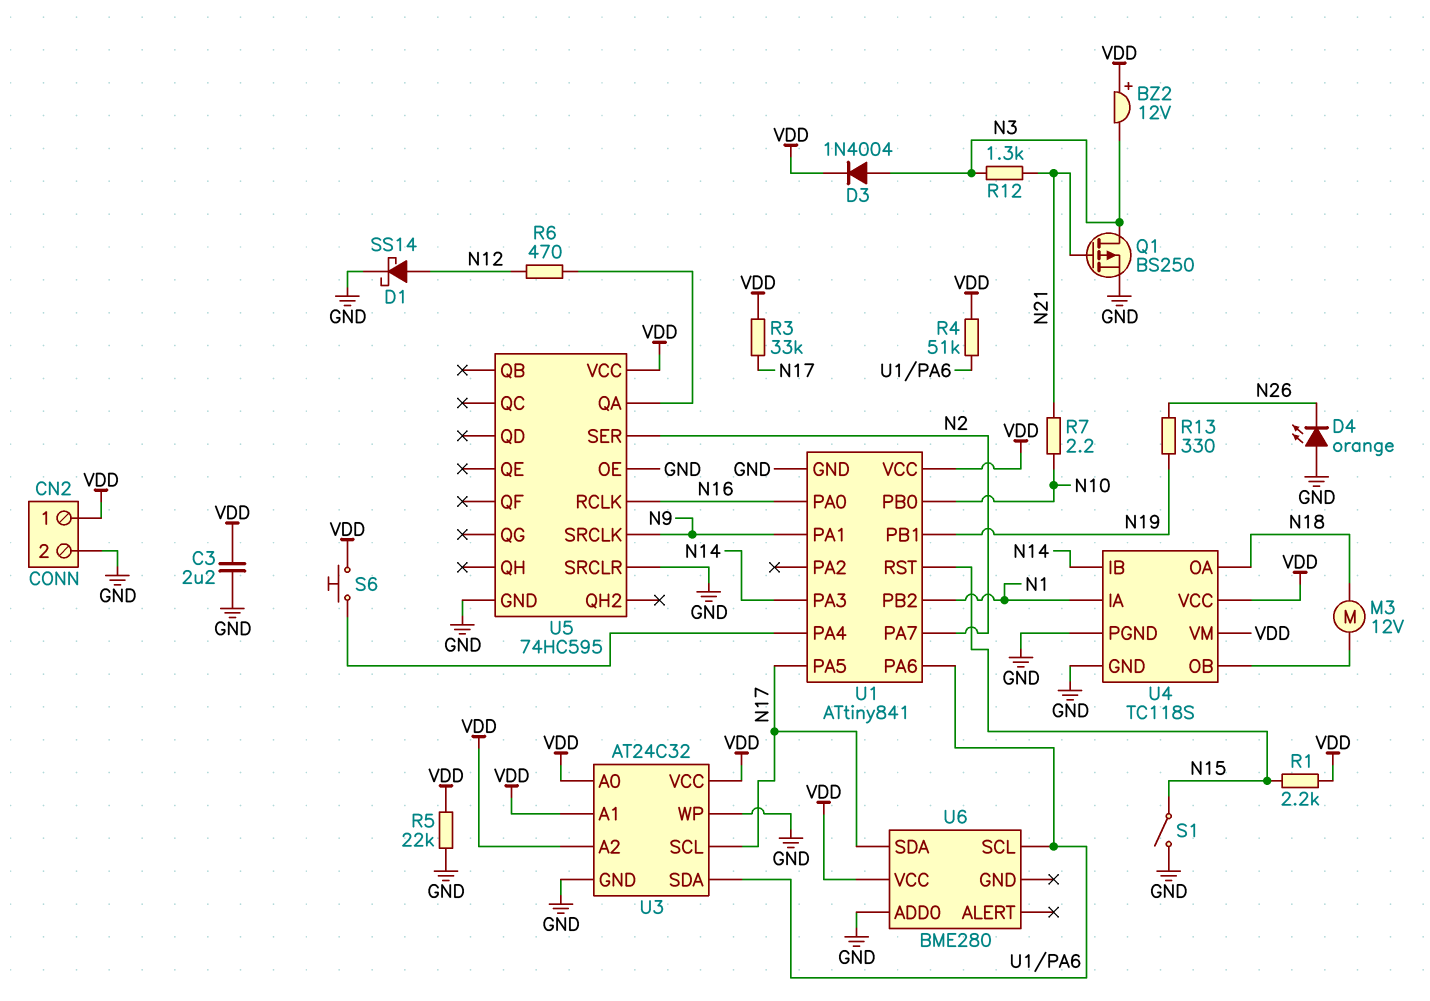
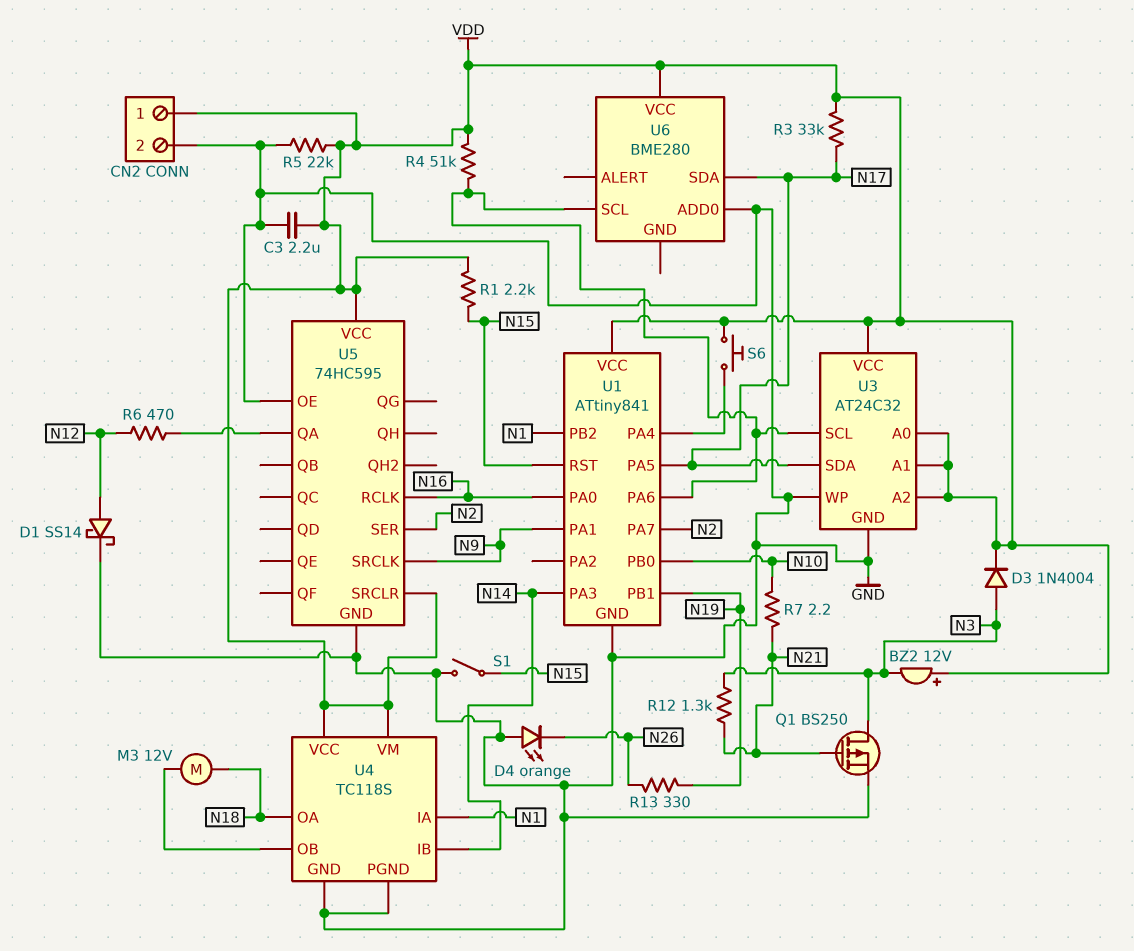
U3 pin SCL: N17 -> U1/PA6
U3 pin SDA: U1/PA6 -> N17
U5 pin SRCLR: GND -> VDD

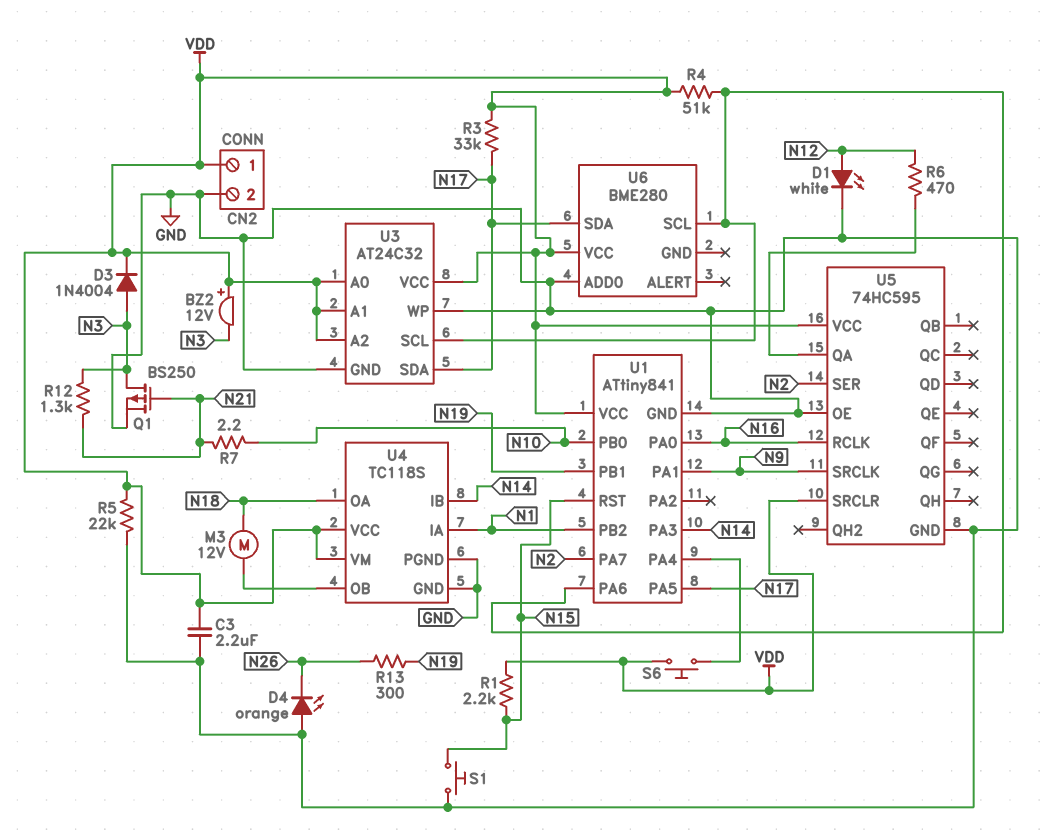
D1: schottky SS14 (A N12, K GND) -> LED white (A N12, K GND)
R13: 330 (N19, N26) -> 300 (N19, N26)
S1: switch (GND, N15) -> button (GND, N15)

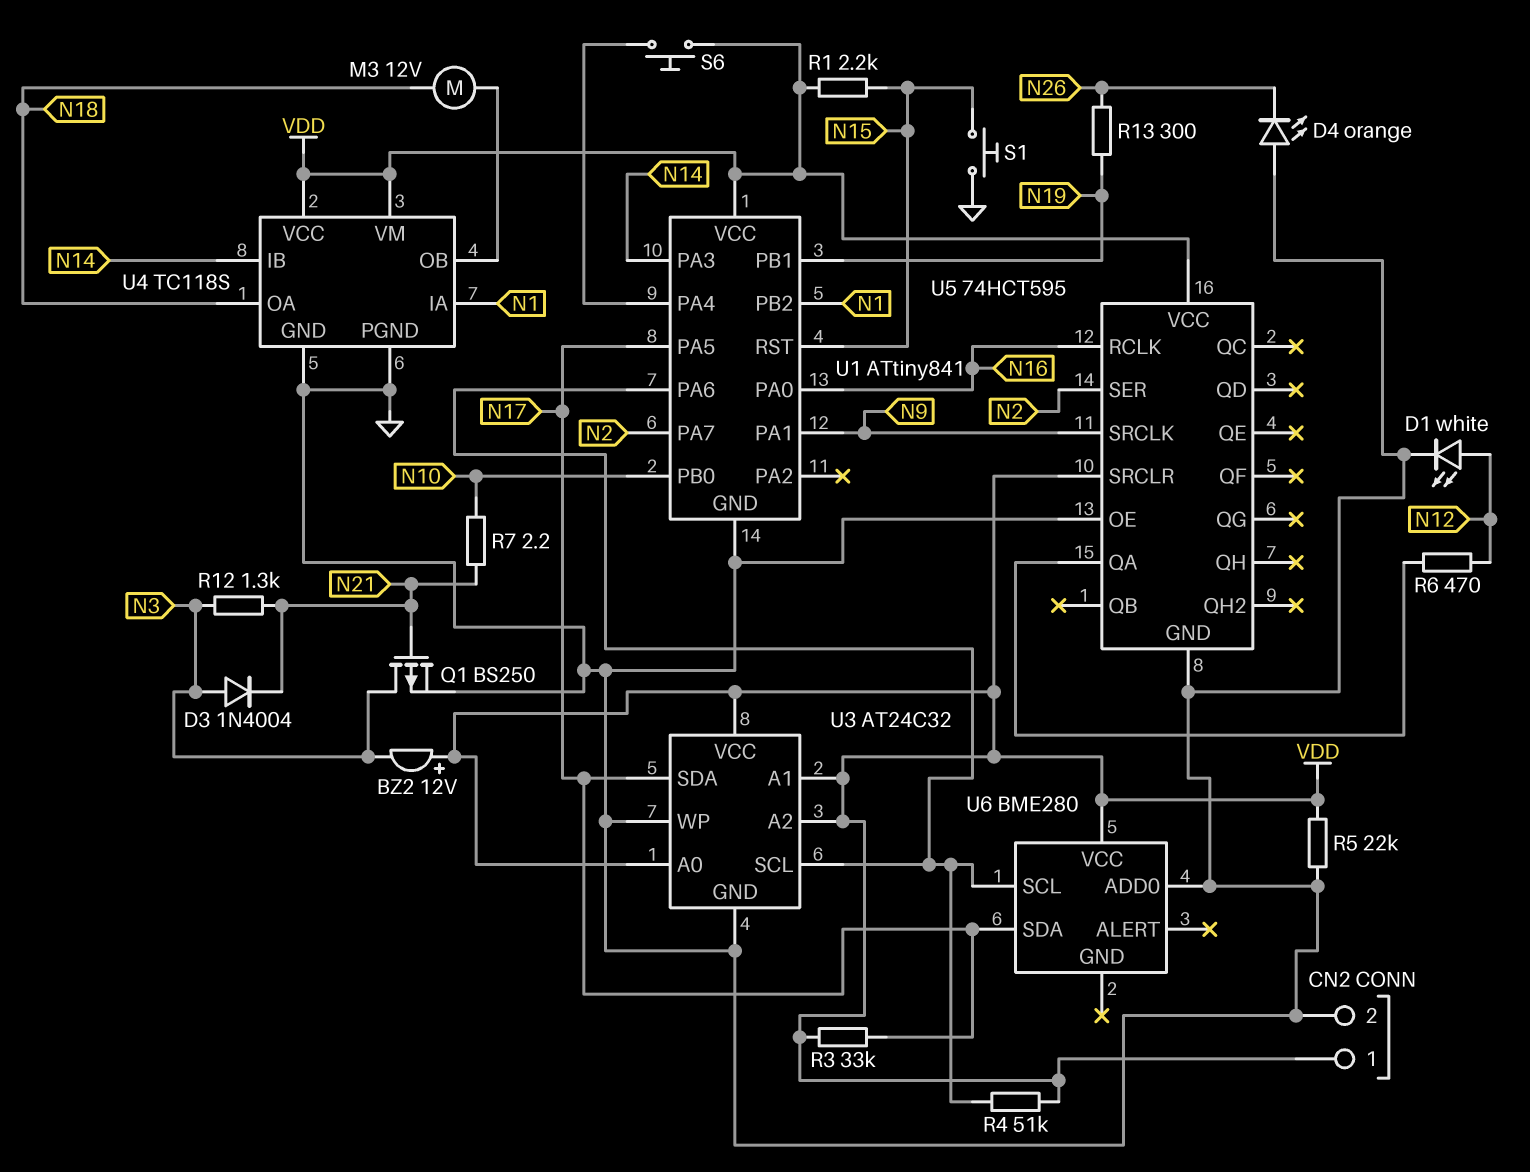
C3: 2.2uF (GND, VDD) -> none
D3: diode 1N4004 (A N3, K VDD) -> diode 1N4004 (A N3, K N21)
U5: 74HC595 -> 74HCT595

